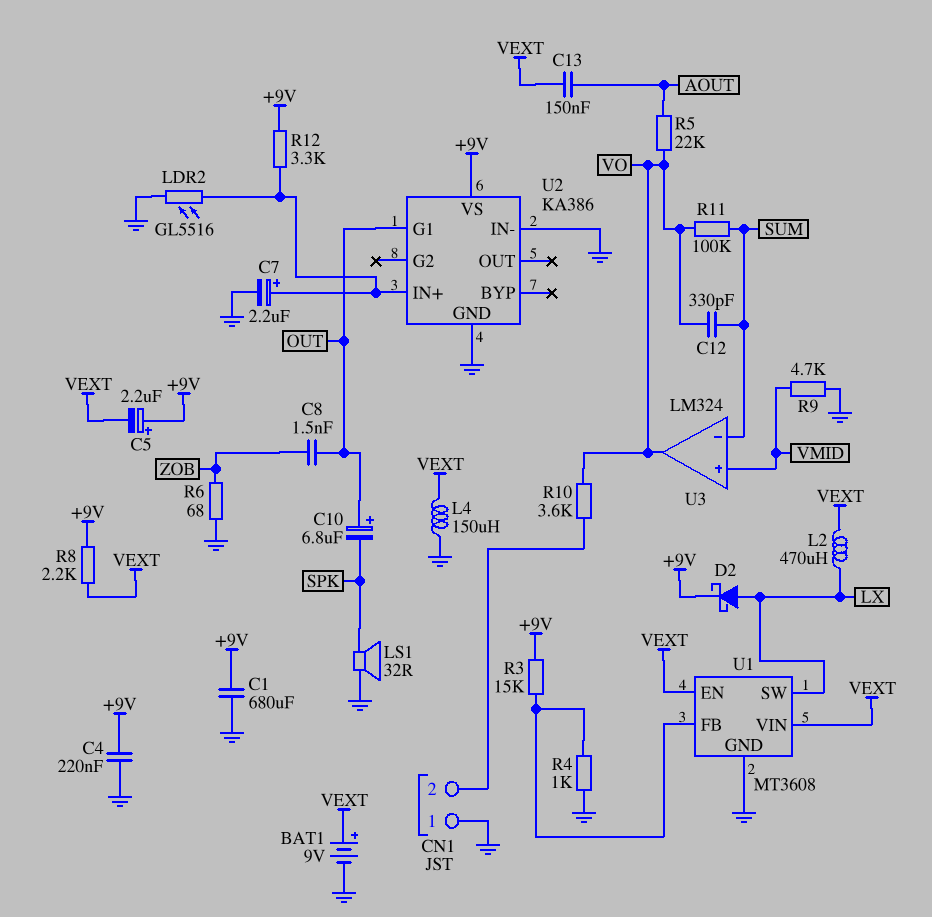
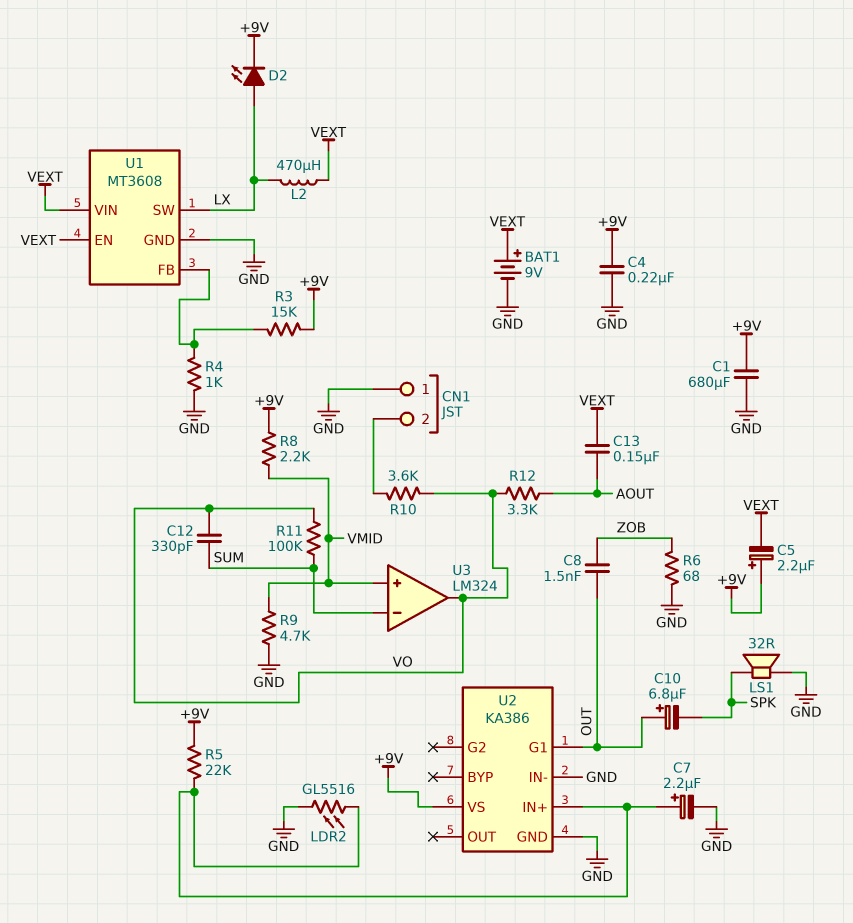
D2: schottky (A LX, K +9V) -> LED (A LX, K +9V)
L4: 150uH (GND, VEXT) -> none
R5: 22k (AOUT, VO) -> 22k (+9V, U2/IN+)
R8: 2.2k (+9V, VEXT) -> 2.2k (+9V, VMID)
R12: 3.3k (+9V, U2/IN+) -> 3.3k (AOUT, VO)

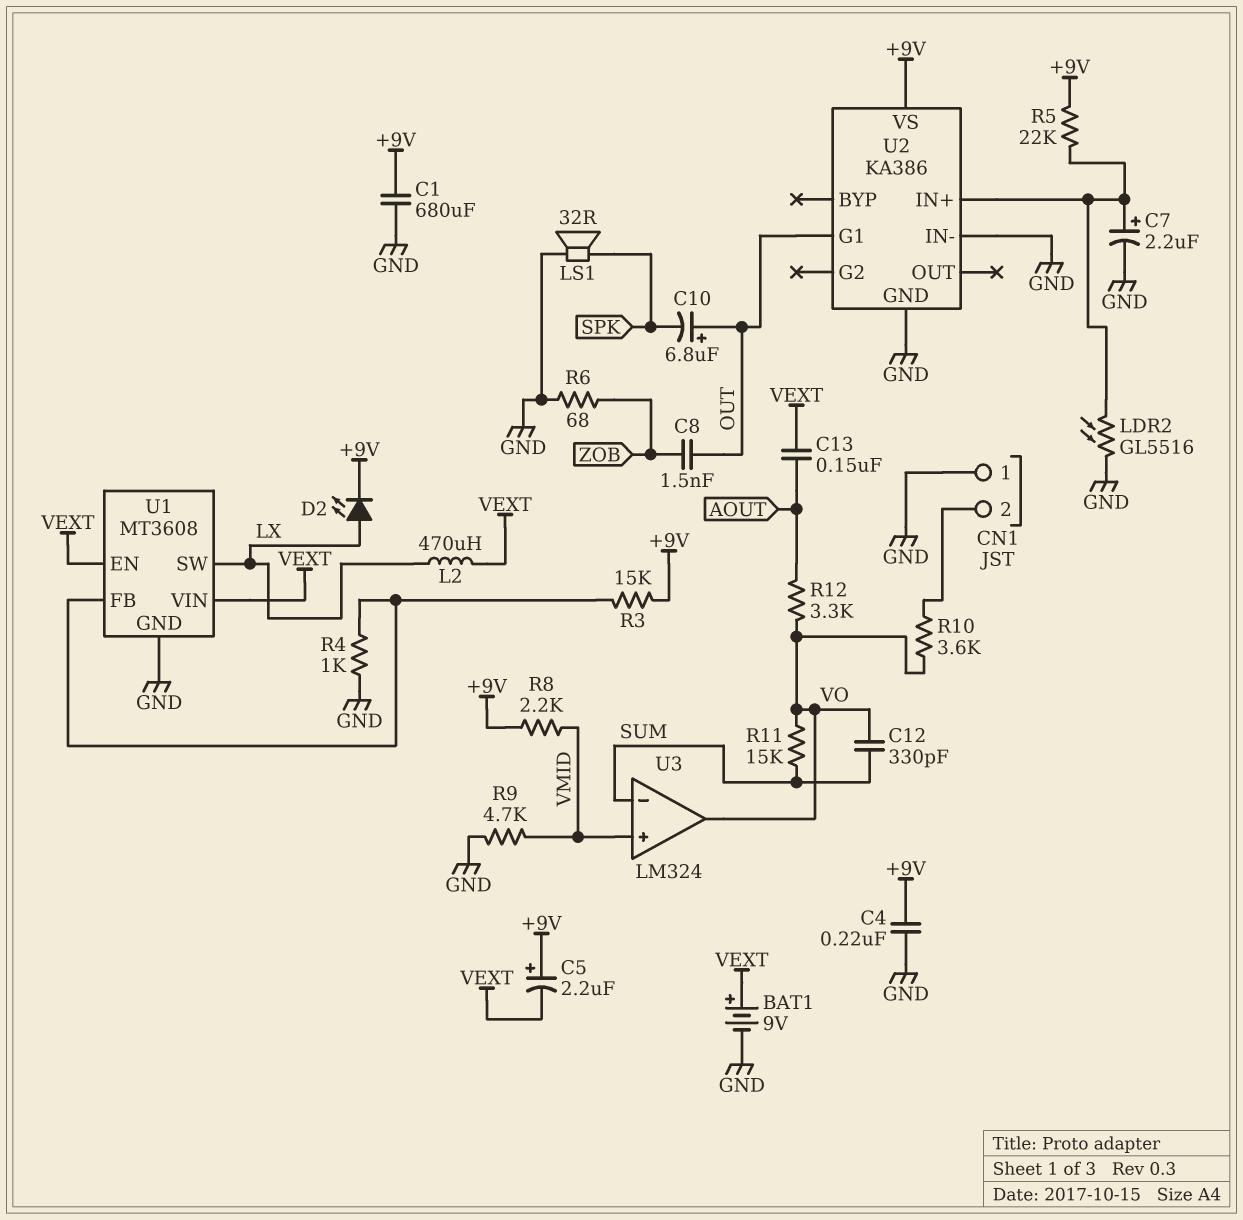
R11: 100k (SUM, VO) -> 15k (SUM, VO)

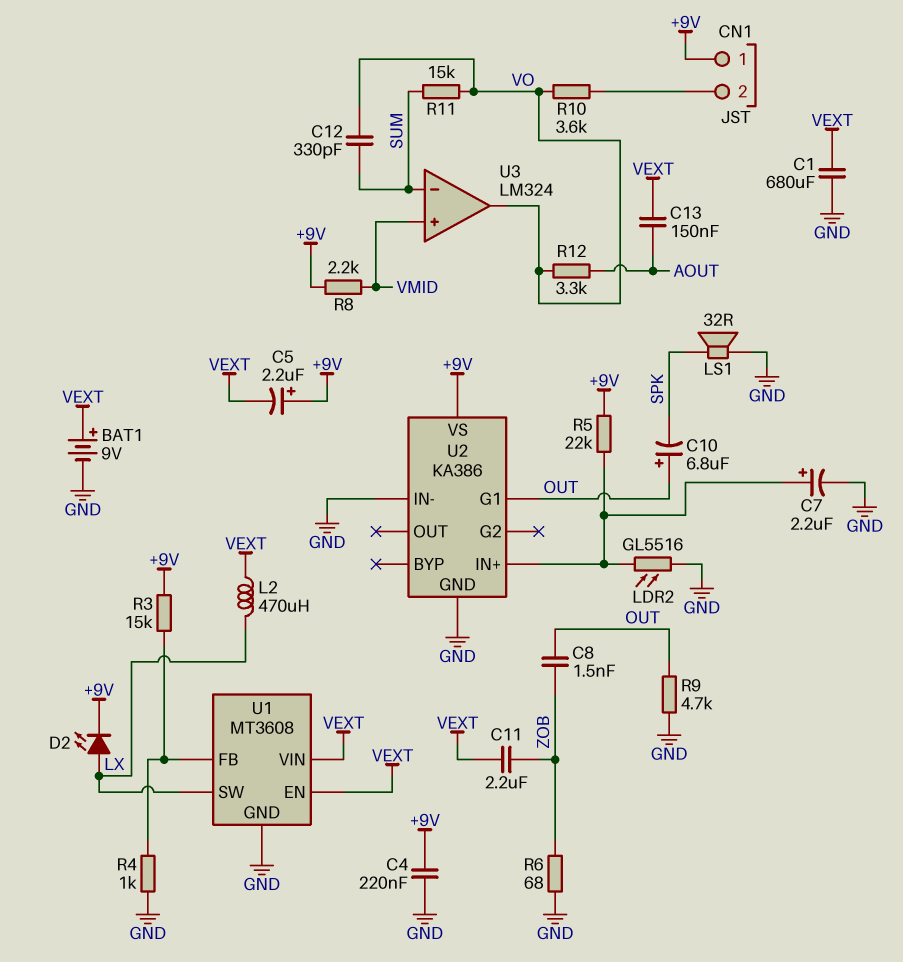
C1: 680uF (+9V, GND) -> 680uF (GND, VEXT)
C11: none -> 2.2uF (VEXT, ZOB)
CN1 pin 1: GND -> +9V
R9: 4.7k (GND, VMID) -> 4.7k (GND, OUT)

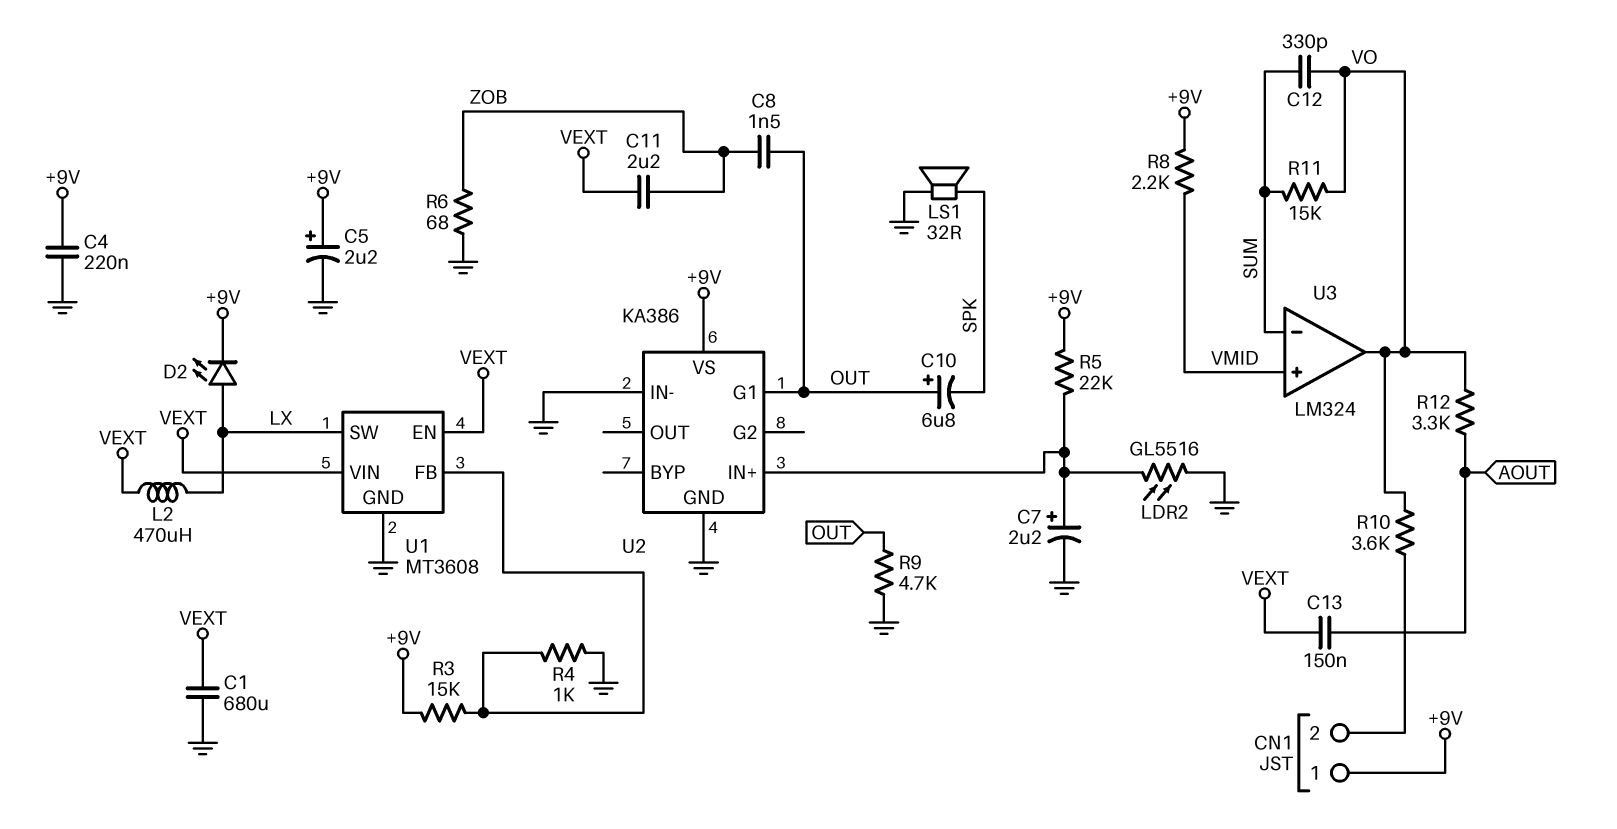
BAT1: 9V (plus VEXT, minus GND) -> none
C5: 2.2uF (plus +9V, minus VEXT) -> 2.2uF (plus +9V, minus GND)

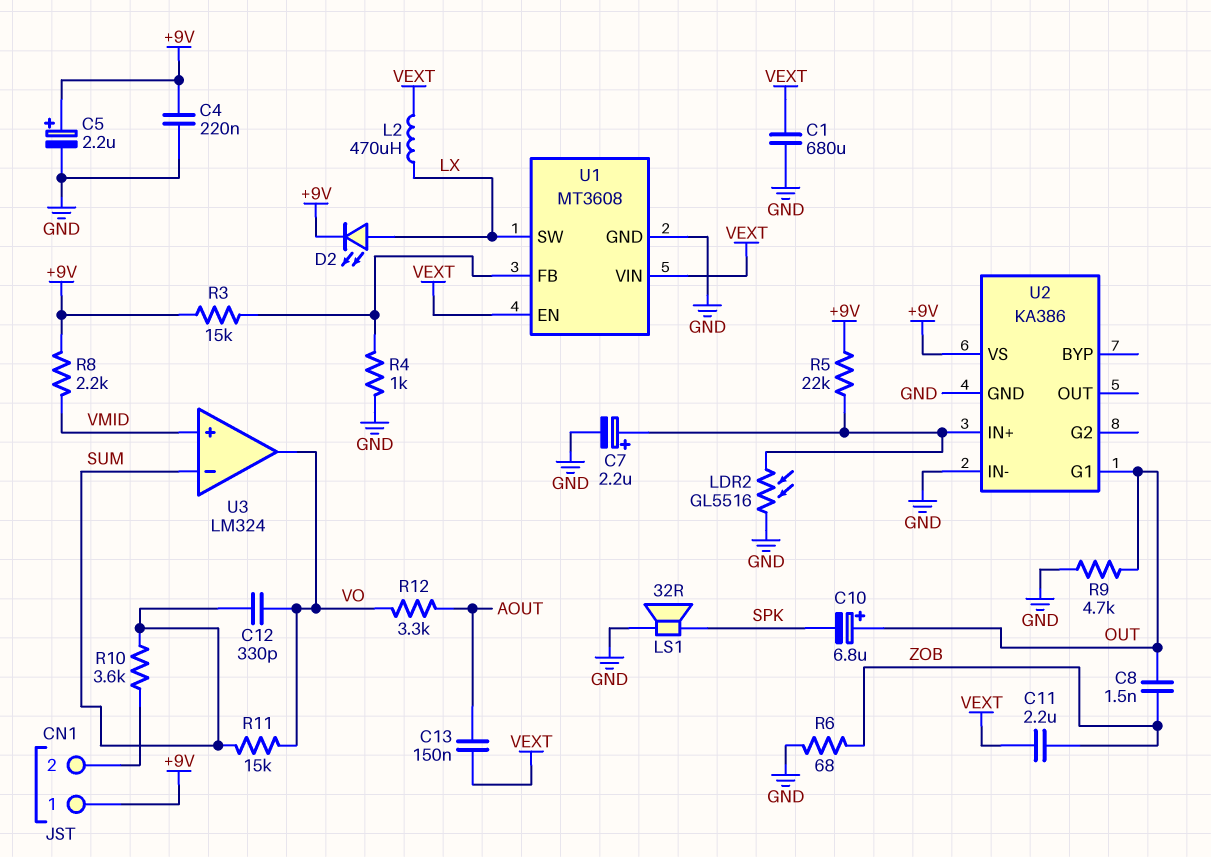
R10: 3.6k (CN1/2, VO) -> 3.6k (CN1/2, SUM)

